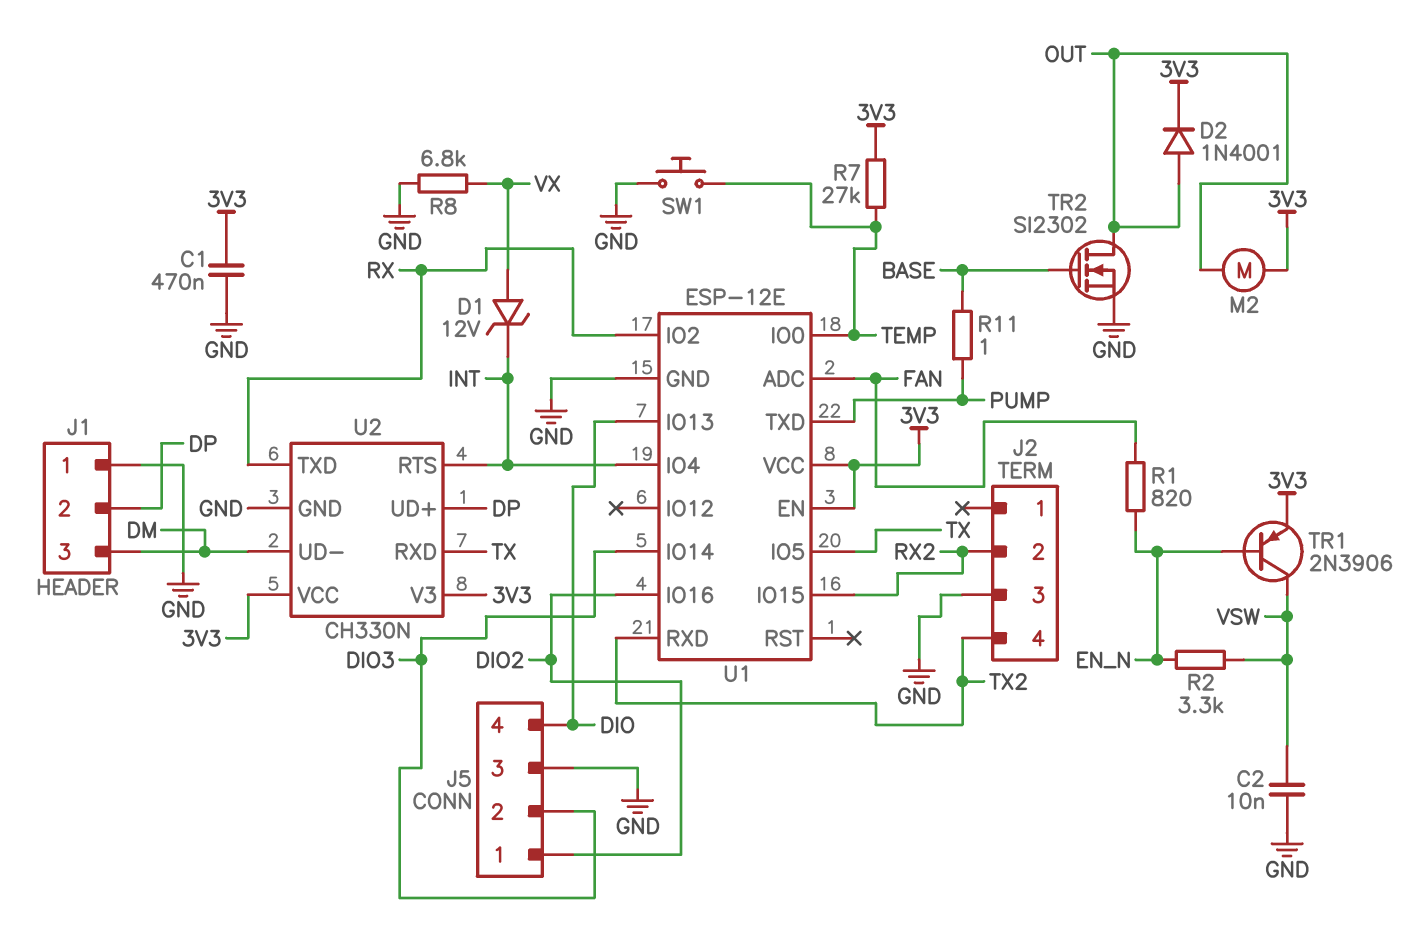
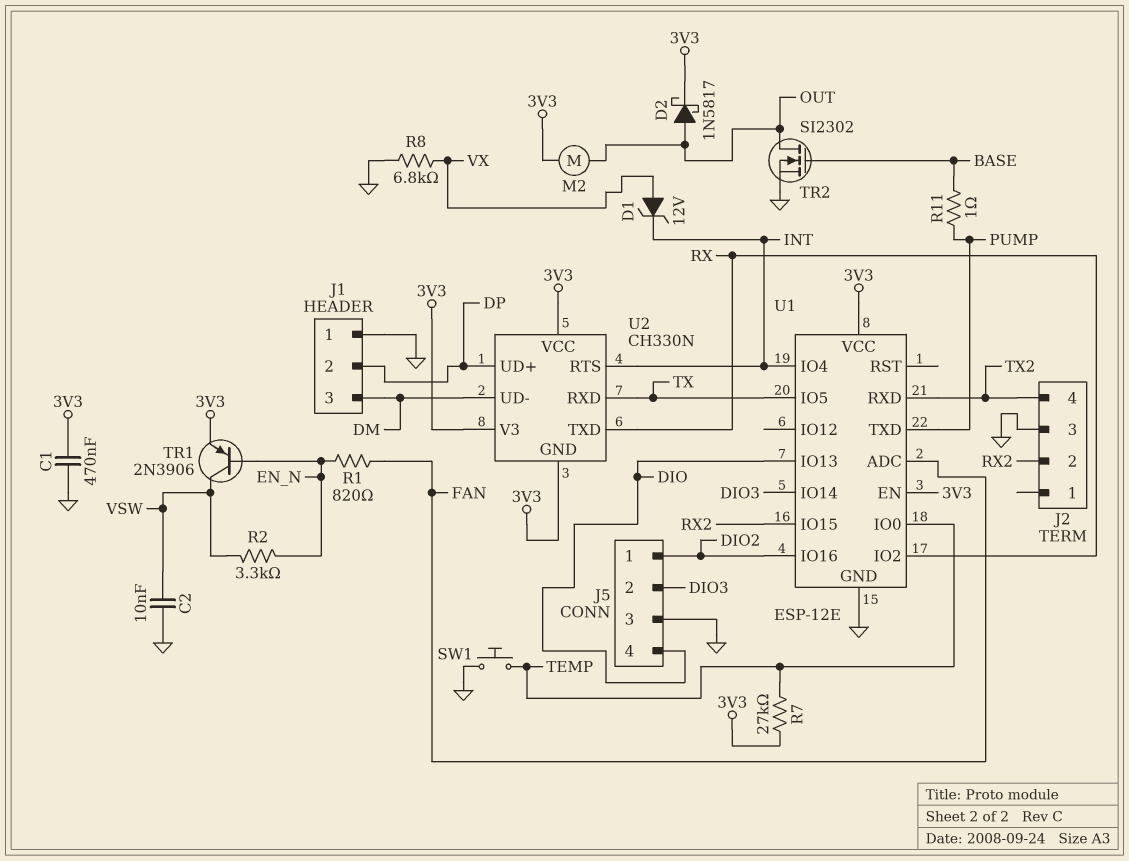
D2: diode 1N4001 (A OUT, K 3V3) -> schottky 1N5817 (A OUT, K 3V3)
U2 pin GND: GND -> 3V3

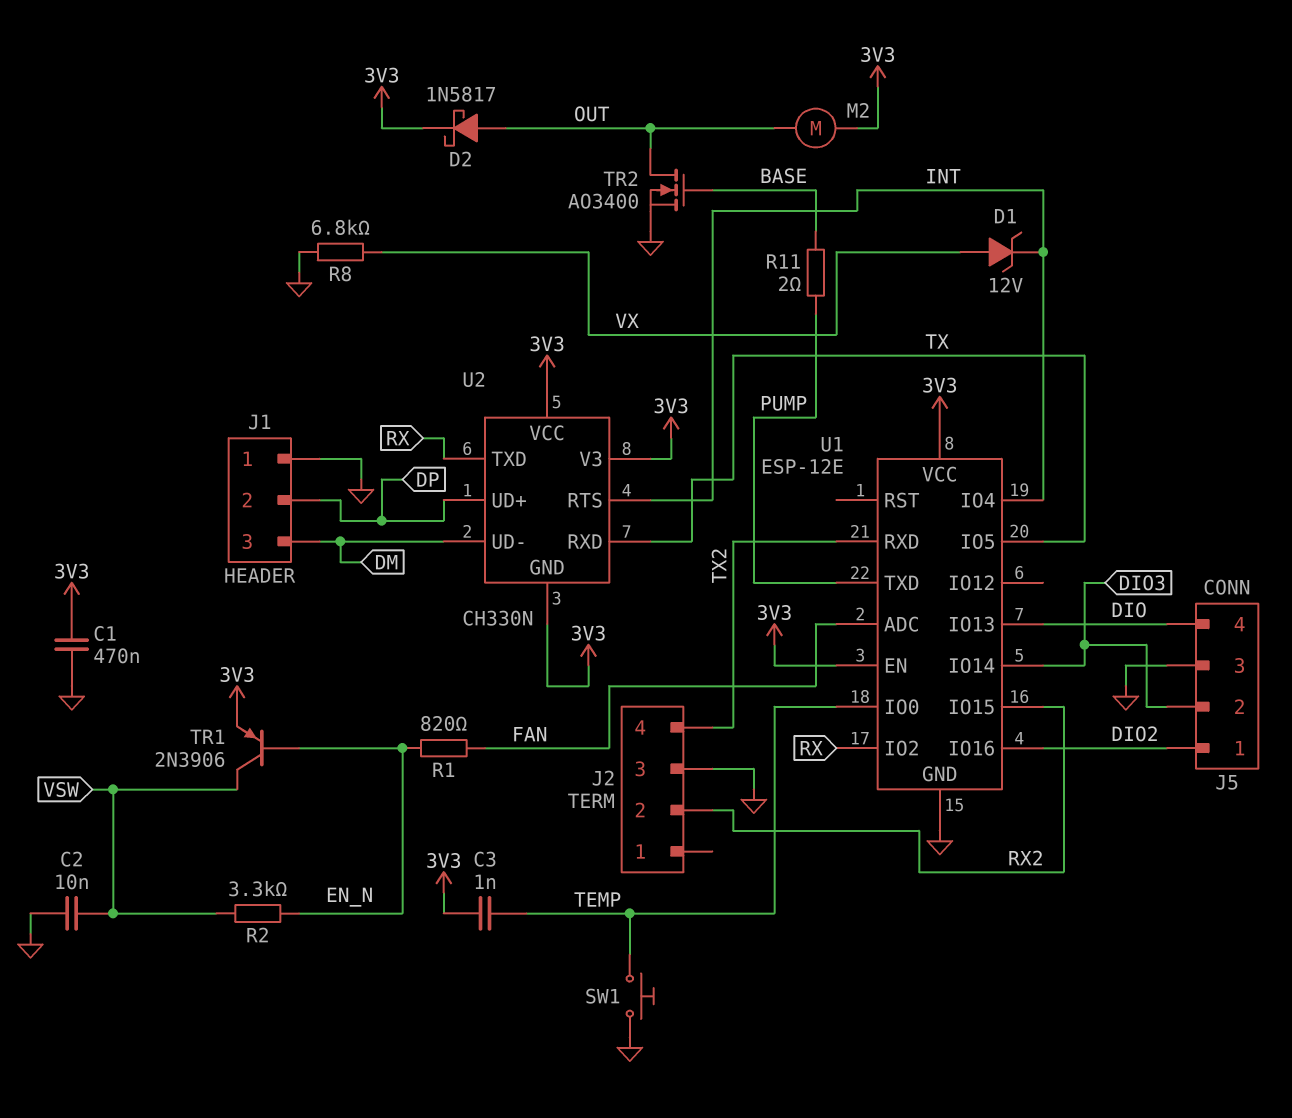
C3: none -> 1nF (3V3, TEMP)
R7: 27k (3V3, TEMP) -> none
R11: 1 (BASE, PUMP) -> 2 (BASE, PUMP)
TR2: NMOS SI2302 (G BASE, D OUT, S GND) -> NMOS AO3400 (G BASE, D OUT, S GND)

